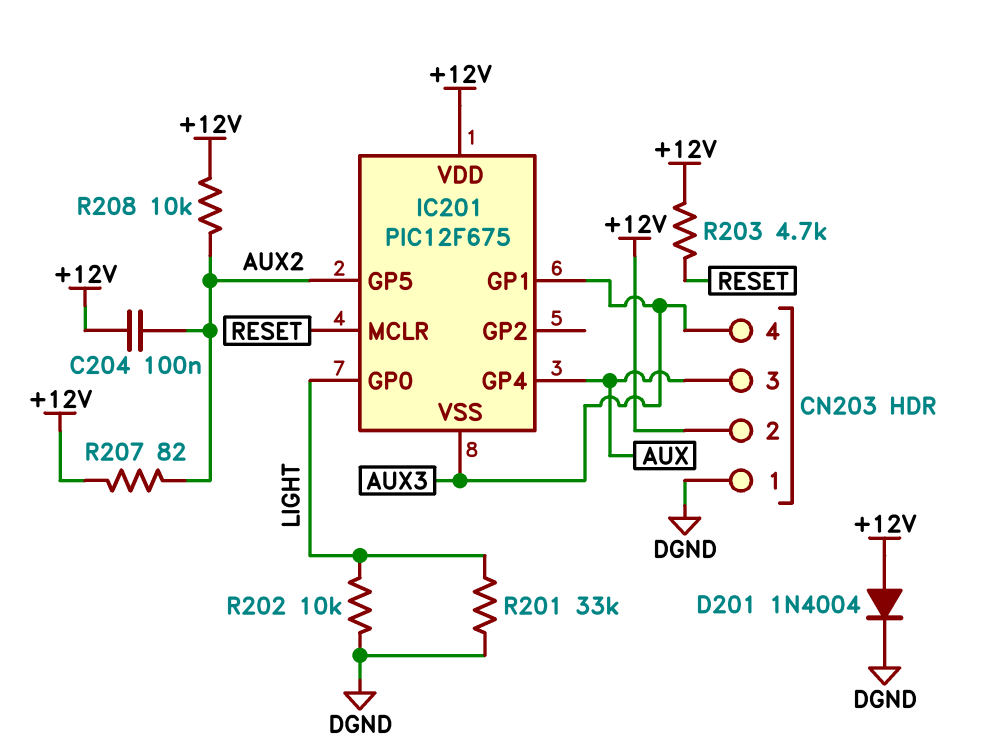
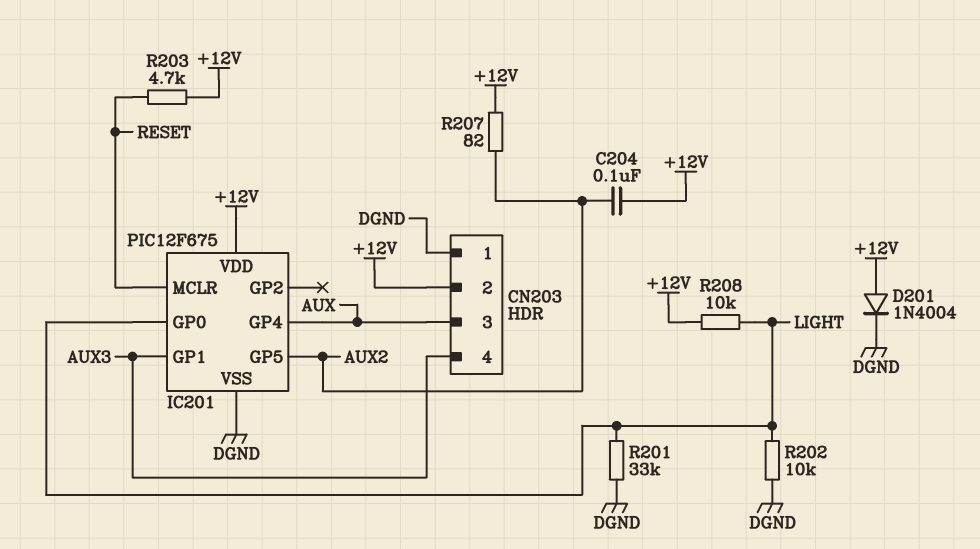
IC201 pin VSS: AUX3 -> DGND
R208: 10k (+12V, AUX2) -> 10k (+12V, LIGHT)

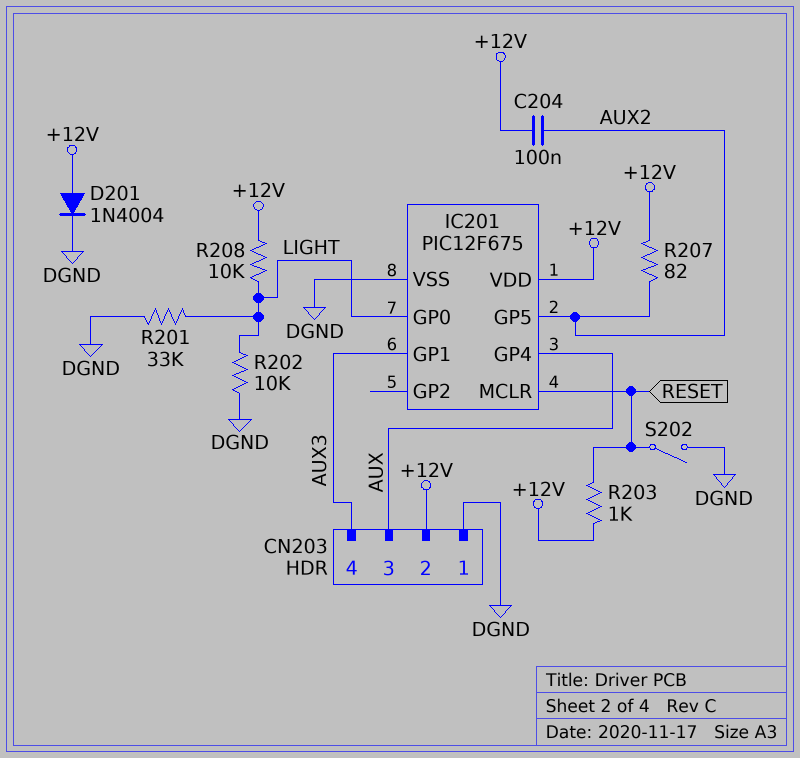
R203: 4.7k (+12V, RESET) -> 1k (+12V, RESET)
S202: none -> switch (DGND, RESET)

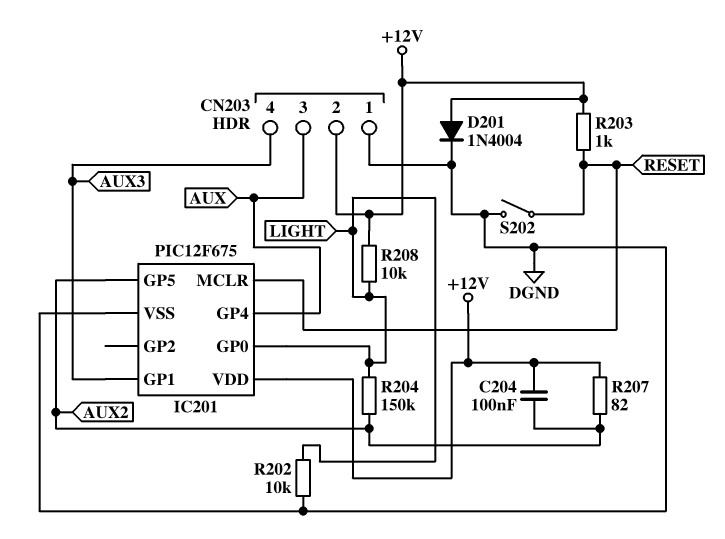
R201: 33k (DGND, LIGHT) -> none
R204: none -> 150k (AUX2, LIGHT)

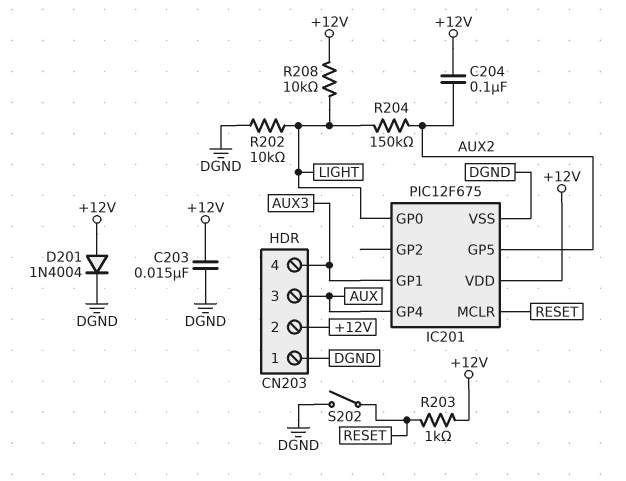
C203: none -> 15nF (+12V, DGND)
R207: 82 (+12V, AUX2) -> none

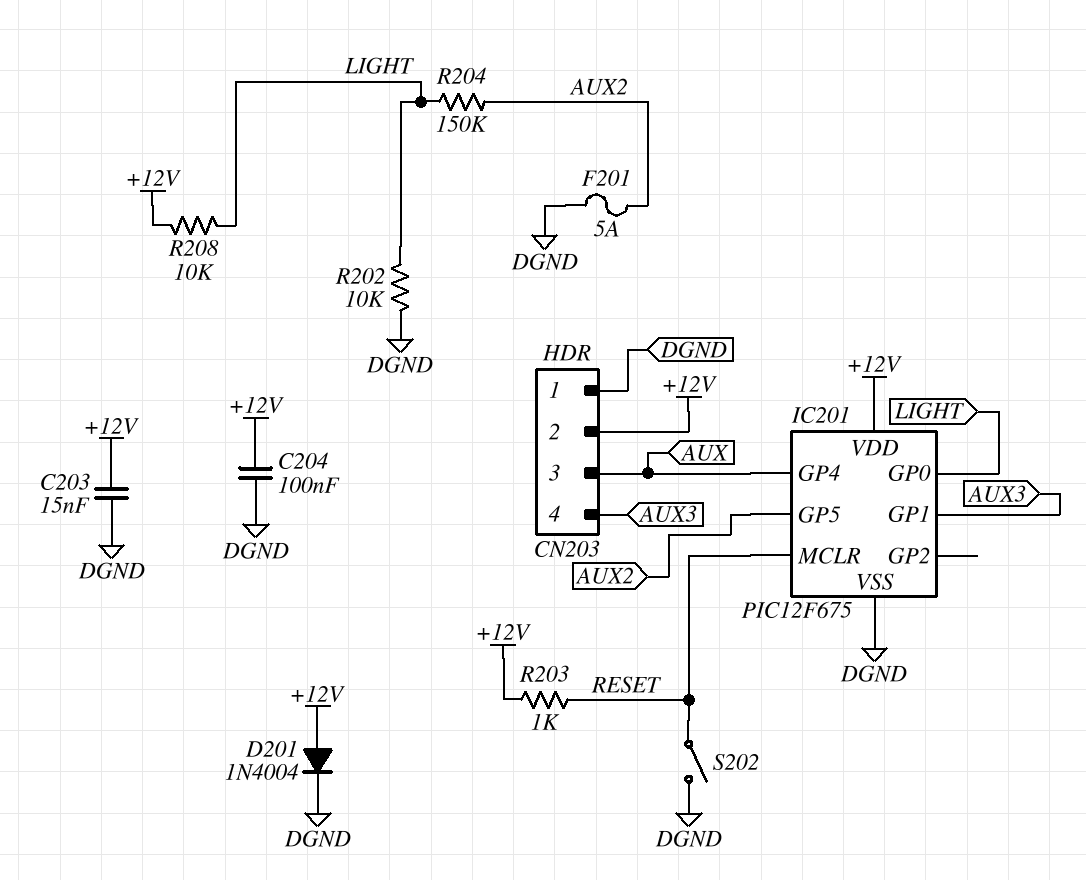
C204: 100nF (+12V, AUX2) -> 100nF (+12V, DGND)
F201: none -> 5A (AUX2, DGND)

